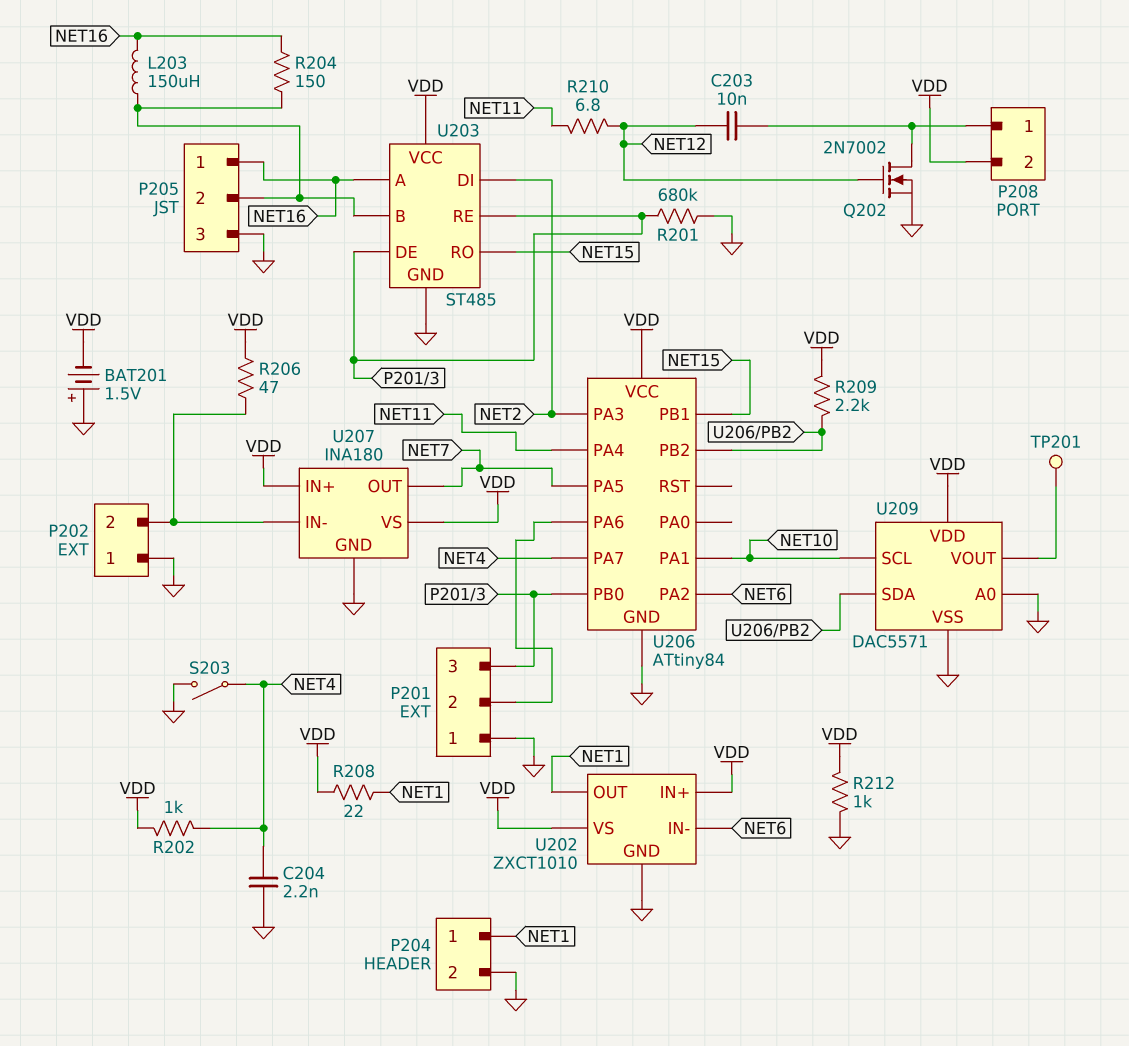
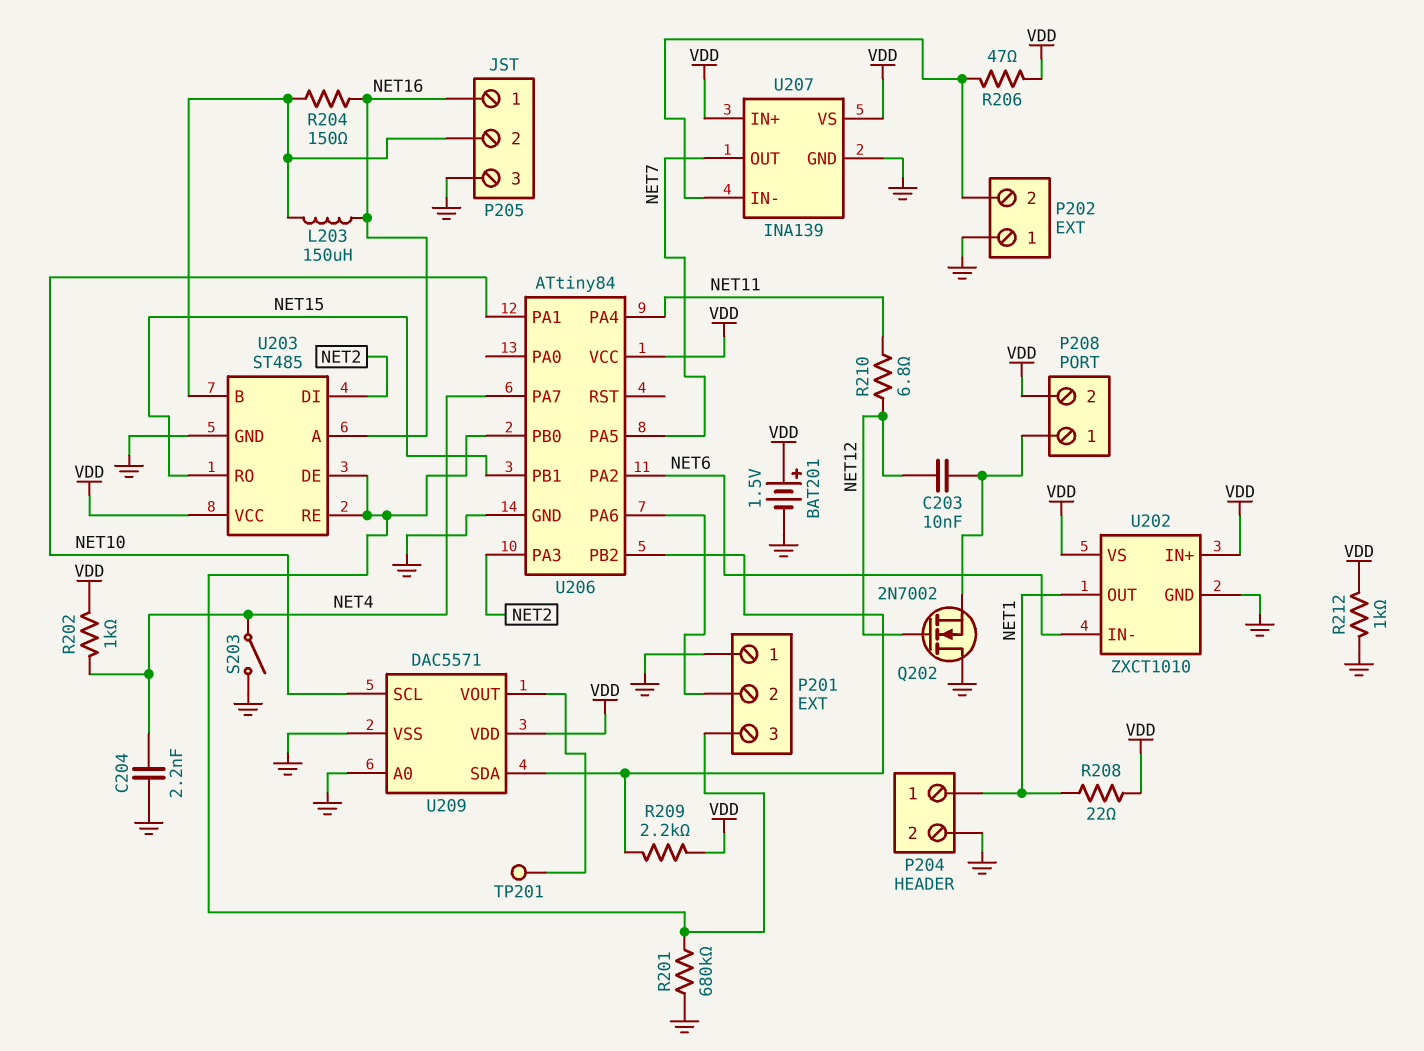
BAT201: 1.5V (plus GND, minus VDD) -> 1.5V (plus VDD, minus GND)
Q202: NMOS 2N7002 (G NET12, D P208/1, S GND) -> NMOS 2N7002 (G NET12, D GND, S P208/1)
U207: INA180 -> INA139

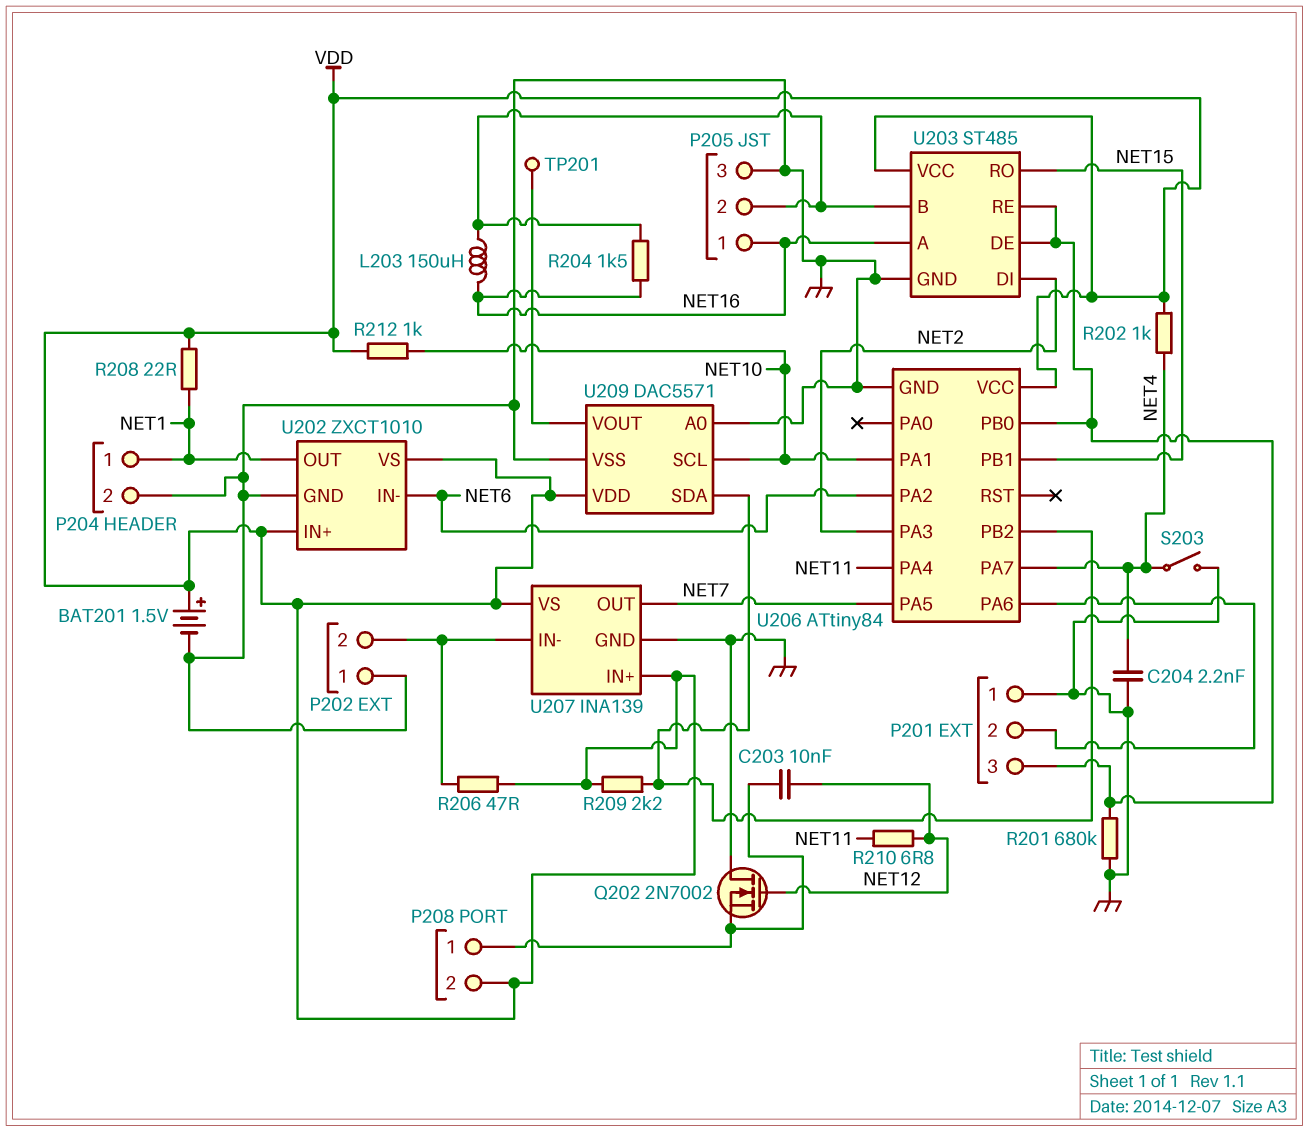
R204: 150 (NET16, P205/2) -> 1.5k (NET16, P205/2)
R212: 1k (GND, VDD) -> 1k (NET10, VDD)

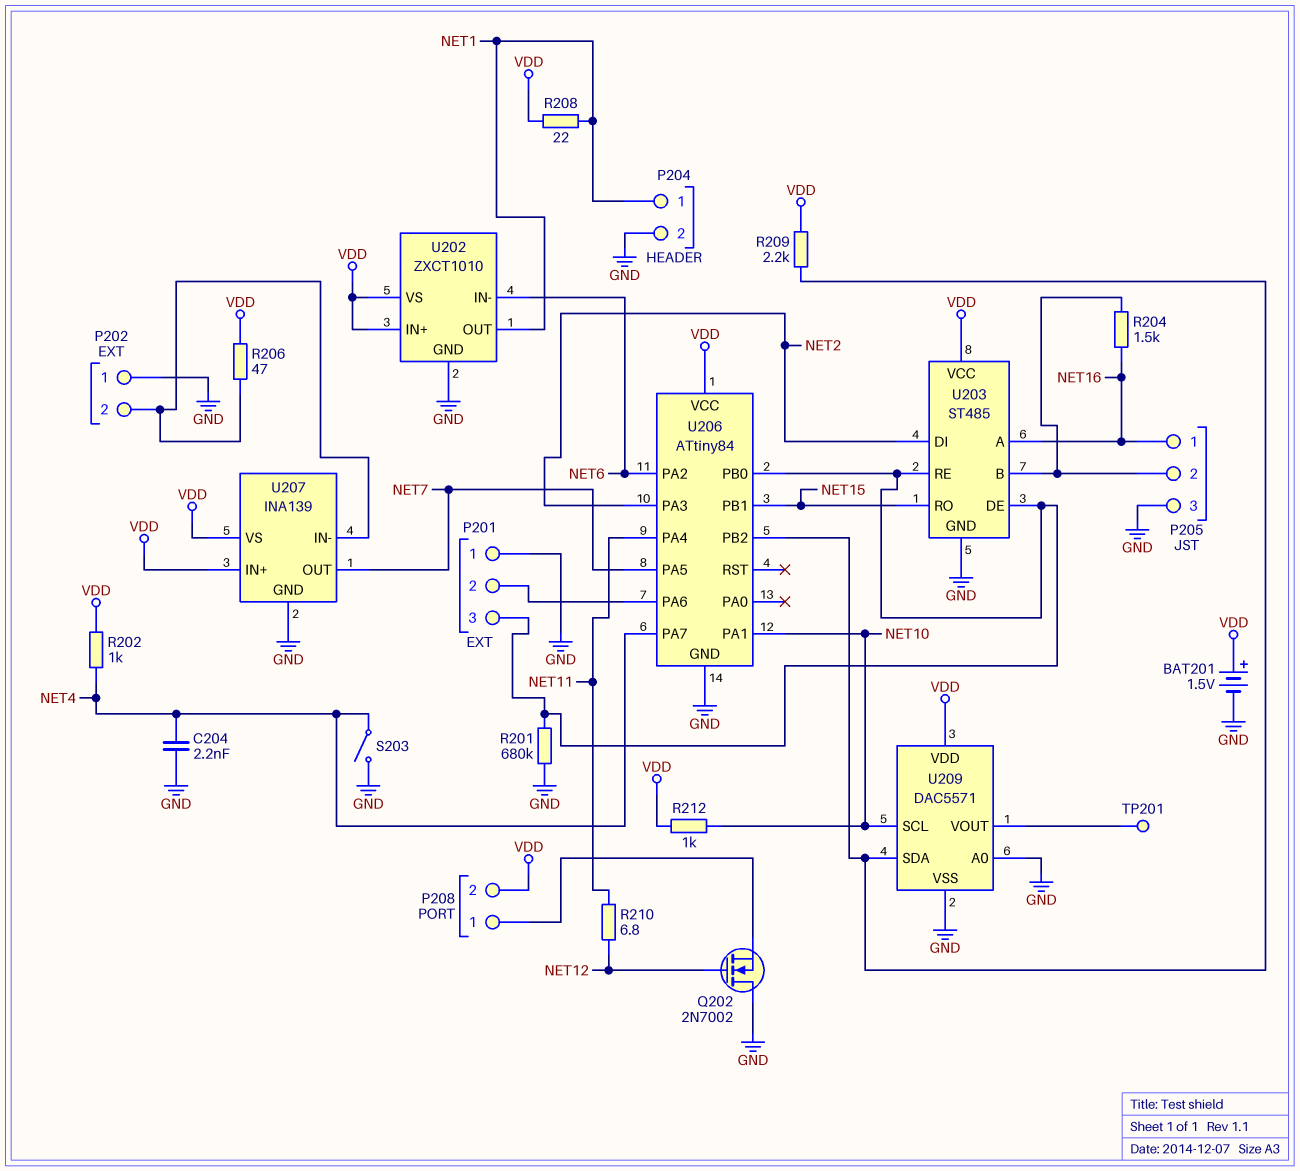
C203: 10nF (NET12, P208/1) -> none
L203: 150uH (NET16, P205/2) -> none

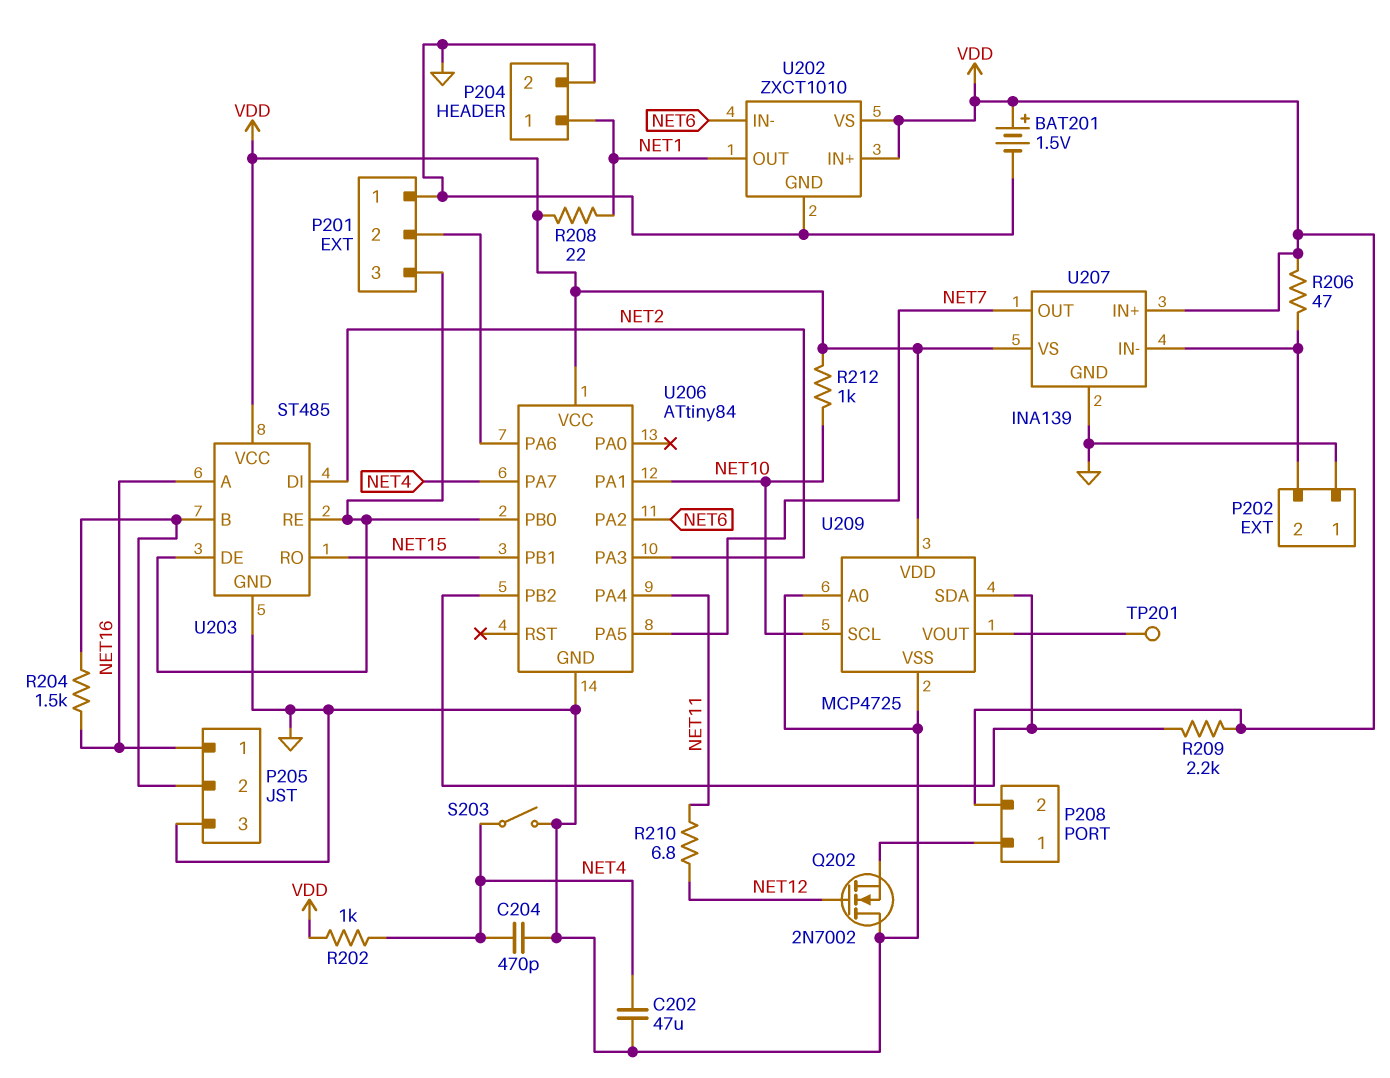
C202: none -> 47uF (GND, NET4)
C204: 2.2nF (GND, NET4) -> 470pF (GND, NET4)
R201: 680k (GND, P201/3) -> none
U209: DAC5571 -> MCP4725

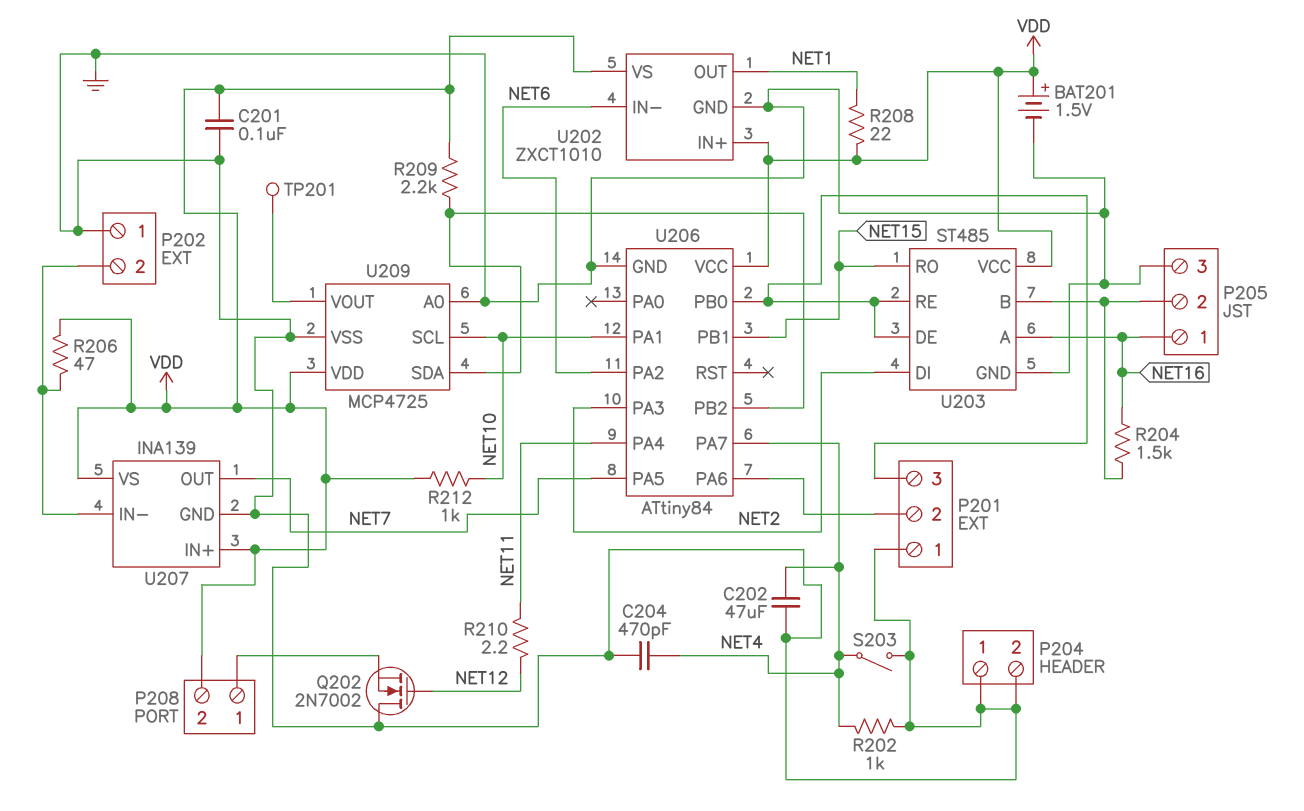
C201: none -> 100nF (GND, VDD)
P204 pin 1: NET1 -> GND
R202: 1k (NET4, VDD) -> 1k (GND, NET4)
R210: 6.8 (NET11, NET12) -> 2.2 (NET11, NET12)

